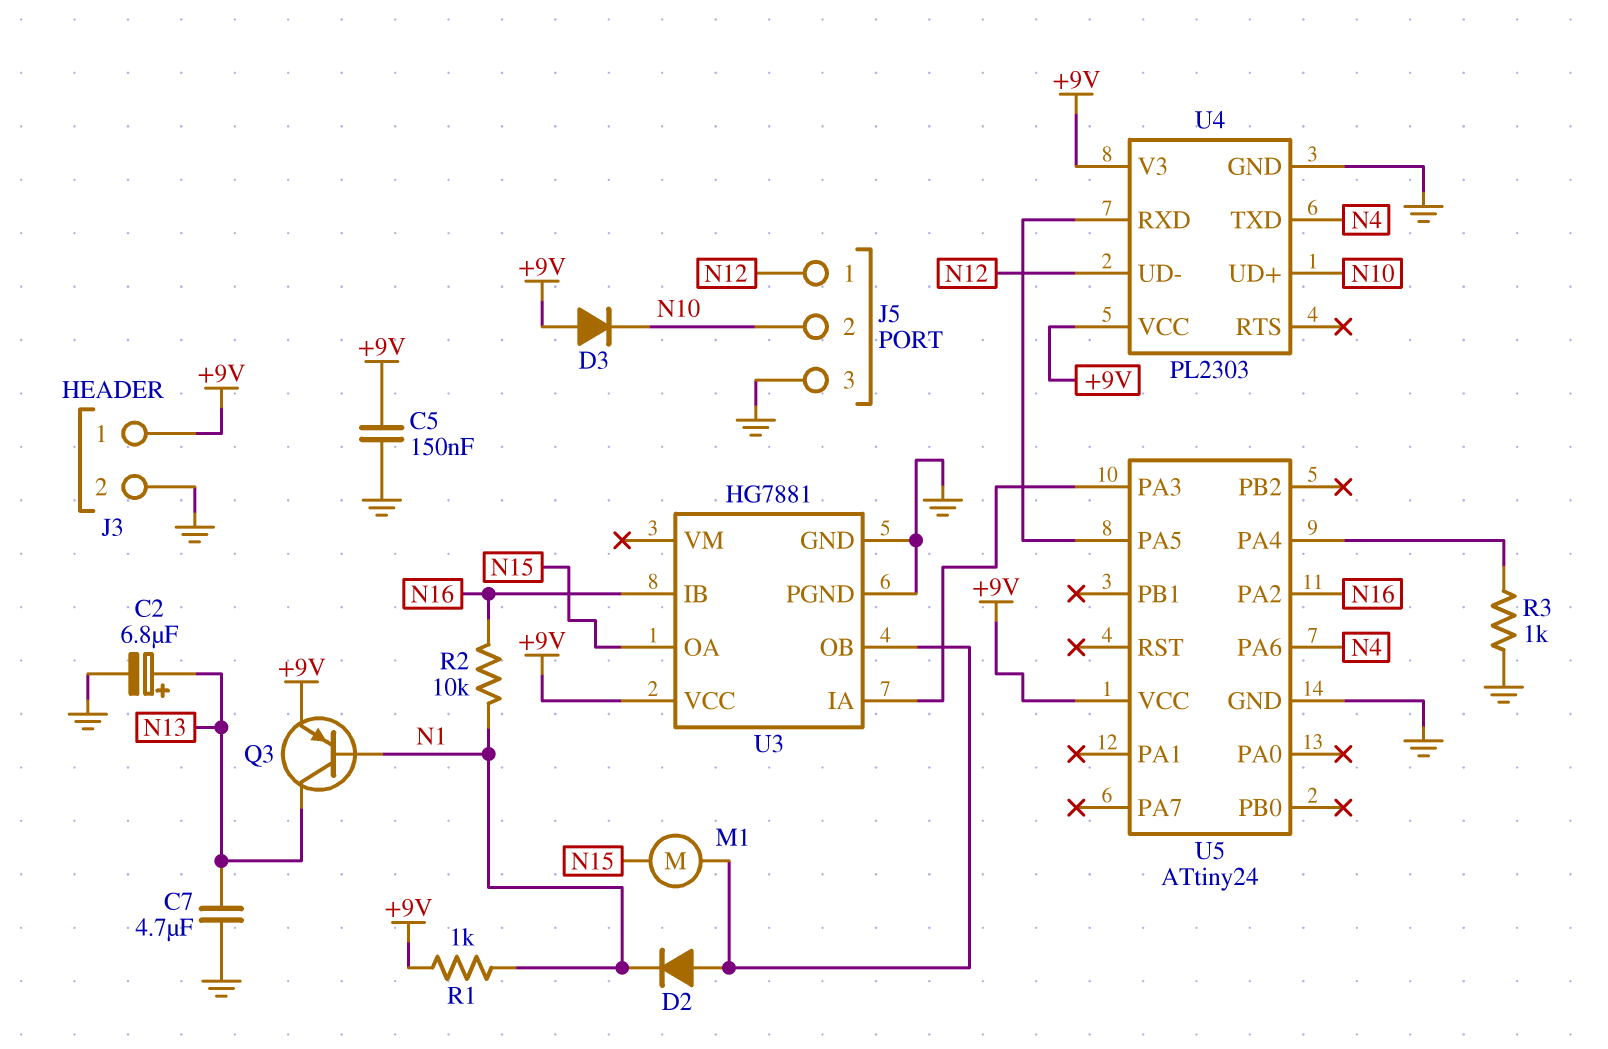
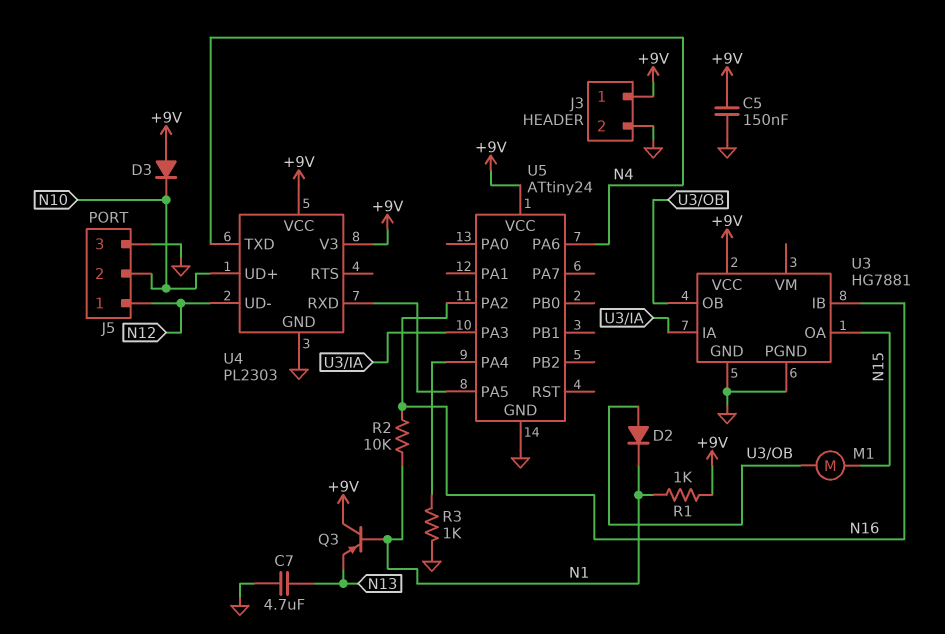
C2: 6.8uF (plus N13, minus GND) -> none
Q3: PNP (B N1, C N13, E +9V) -> PNP (B N1, C +9V, E N13)

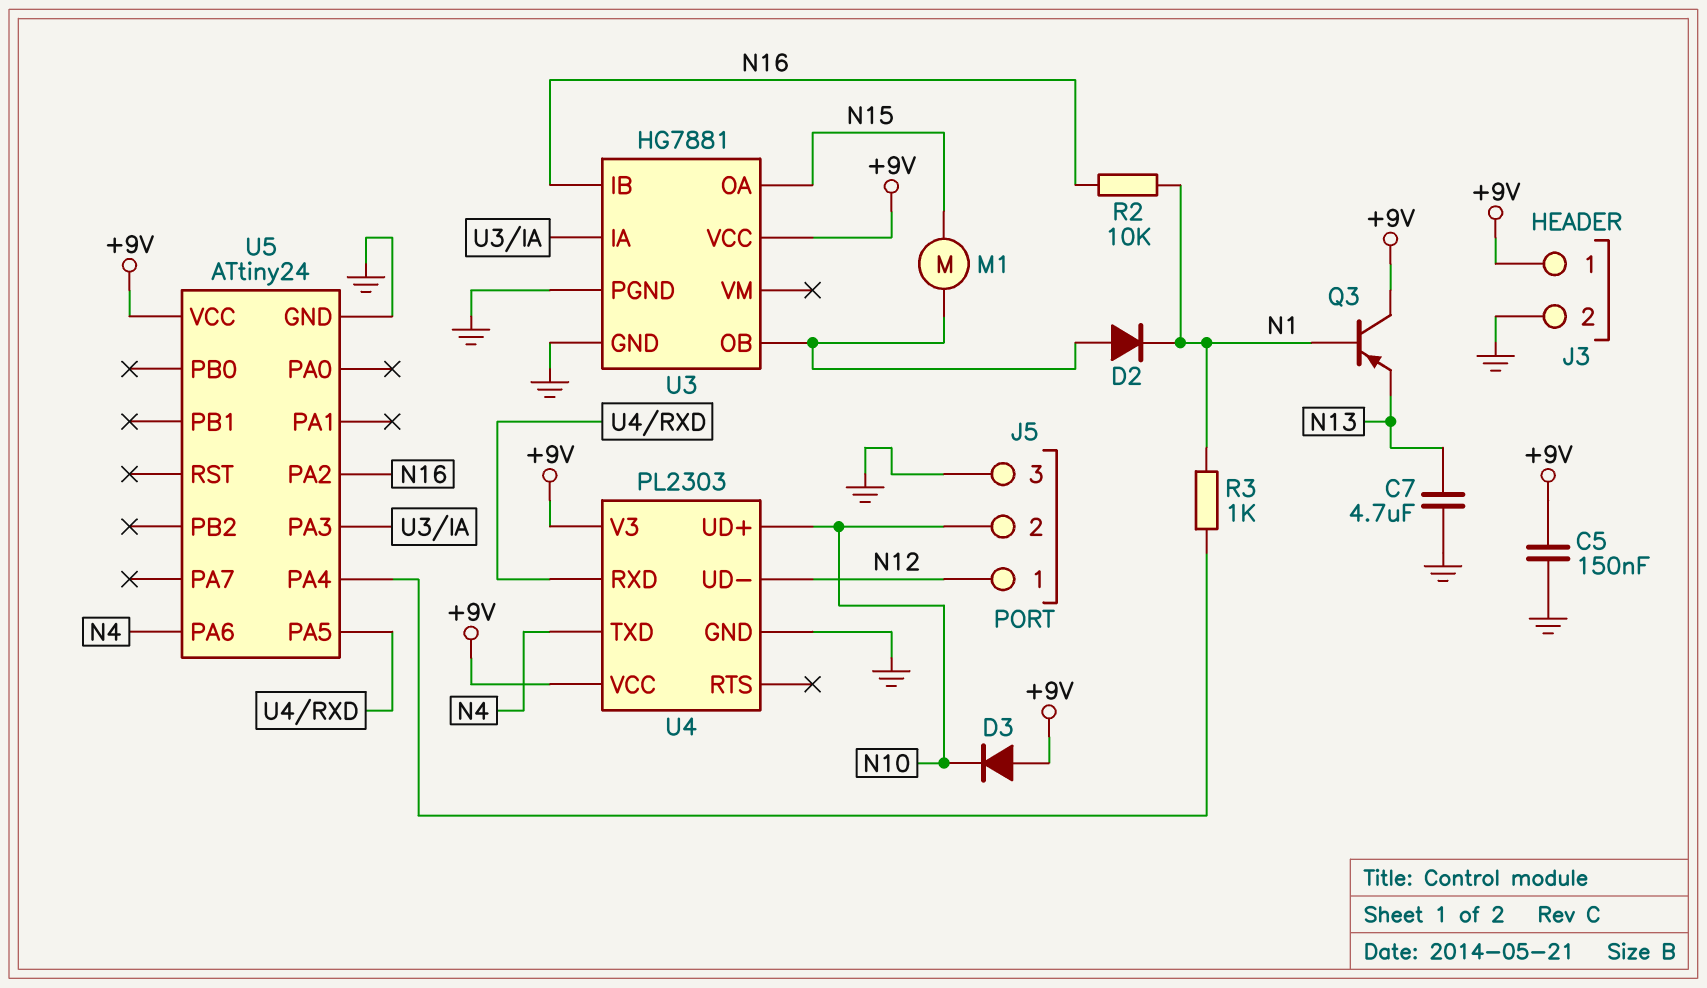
R1: 1k (+9V, N1) -> none
R3: 1k (GND, U5/PA4) -> 1k (N1, U5/PA4)

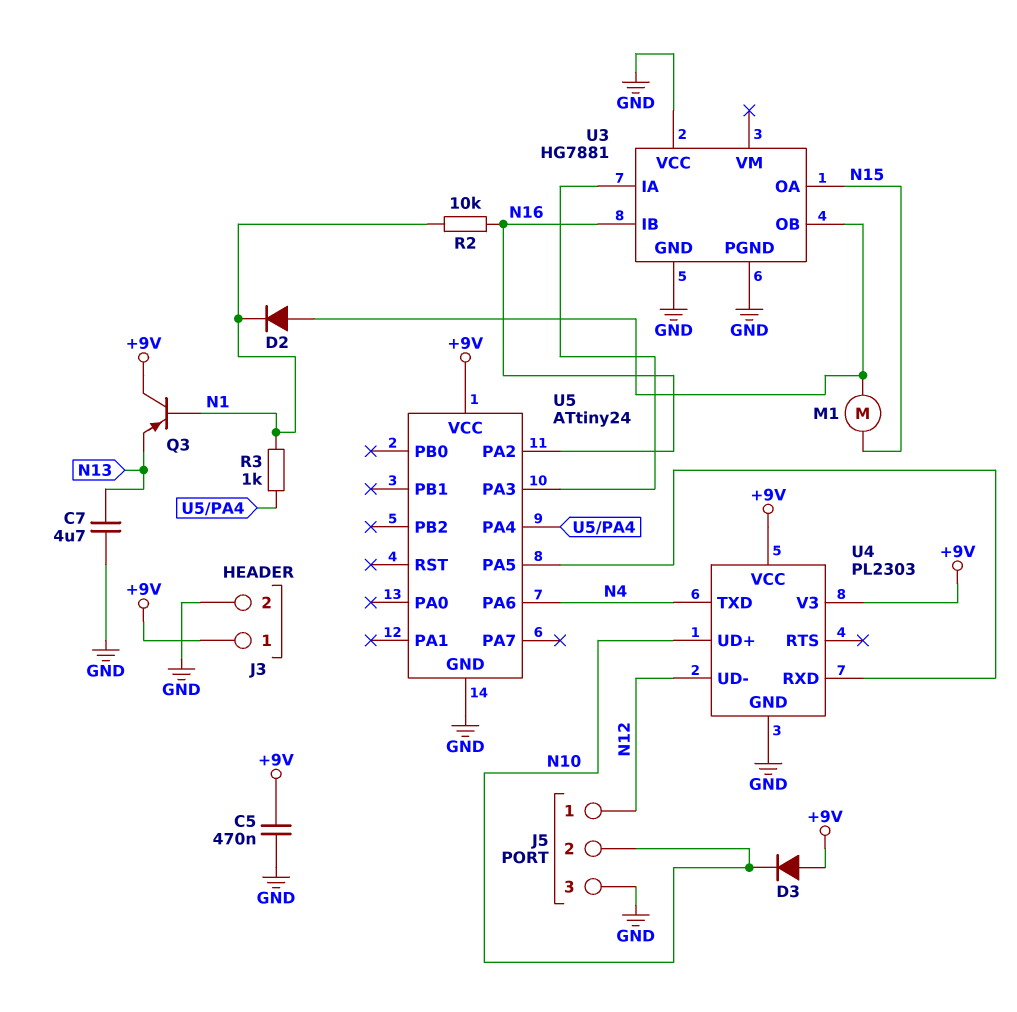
C5: 150nF (+9V, GND) -> 470nF (+9V, GND)
U3 pin VCC: +9V -> GND

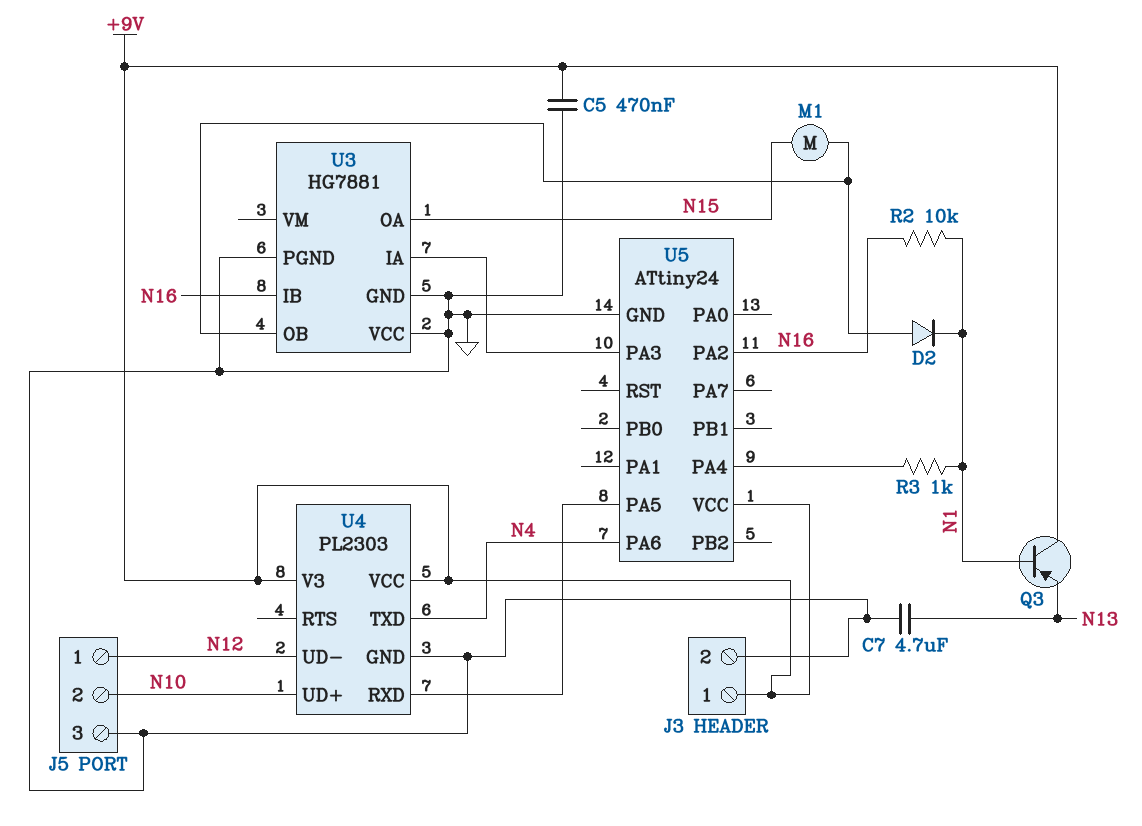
D3: diode (A +9V, K N10) -> none

